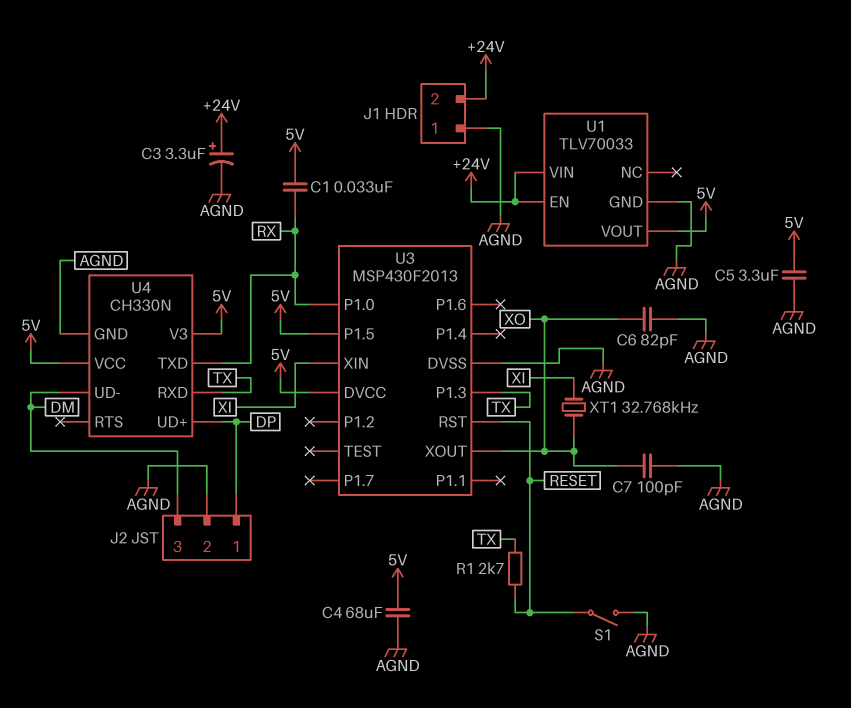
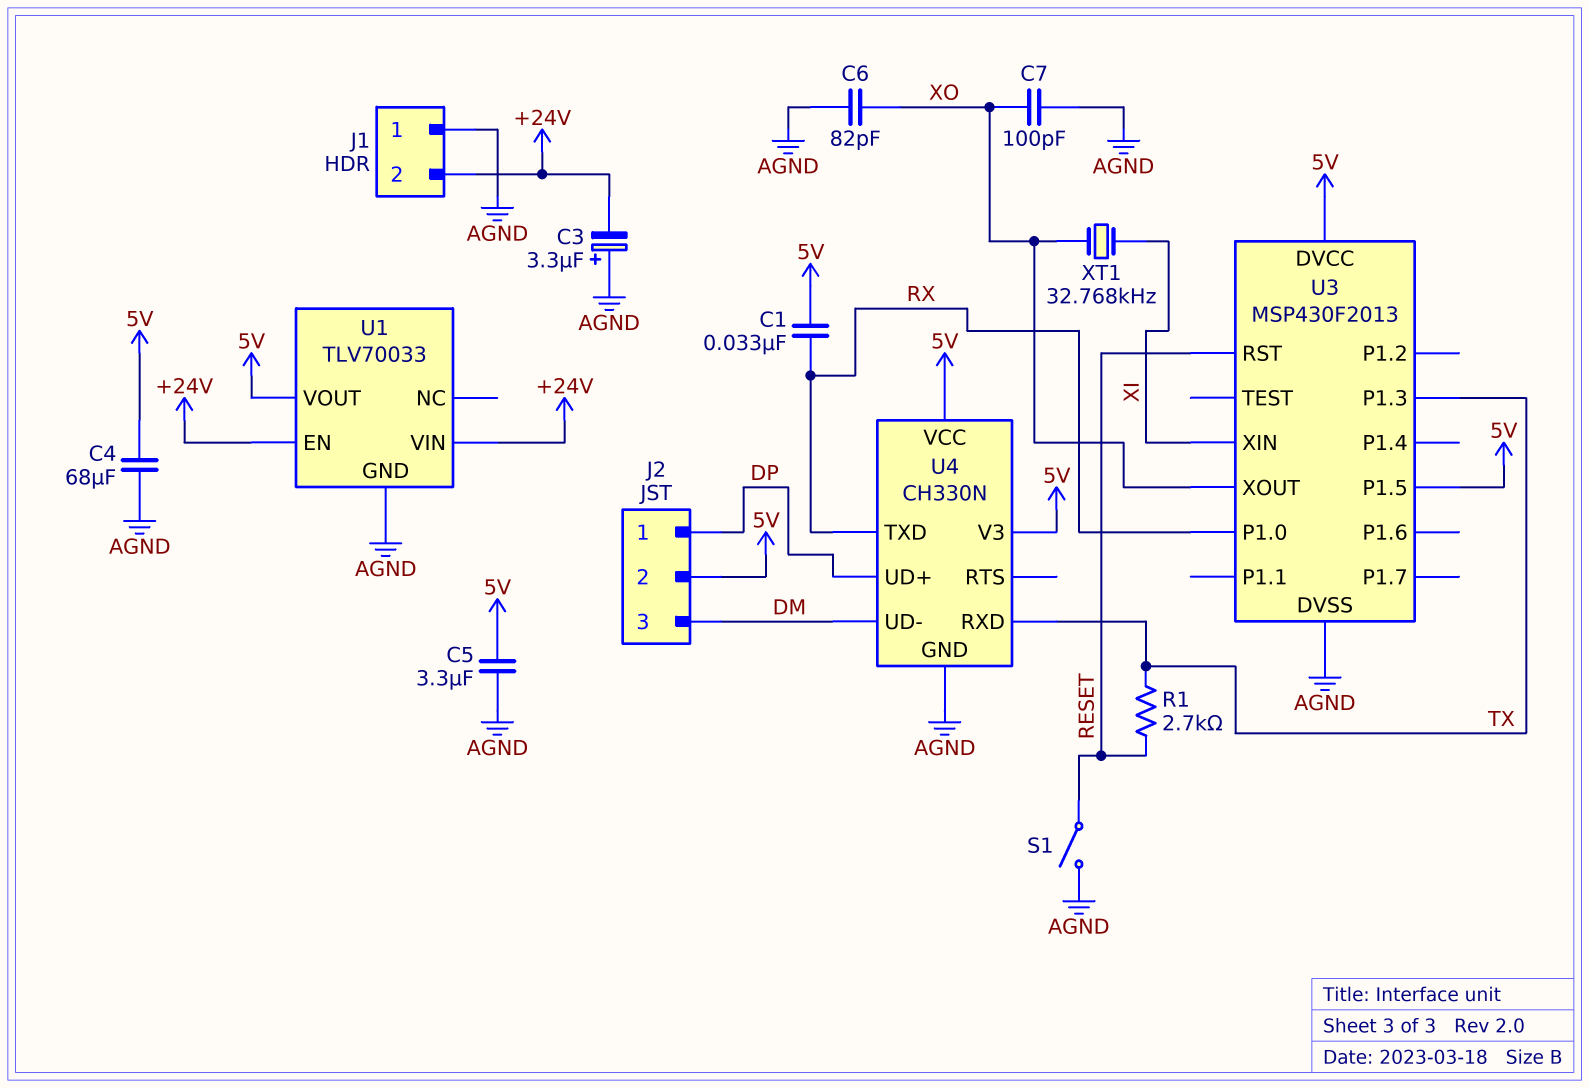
C3: 3.3uF (plus +24V, minus AGND) -> 3.3uF (plus AGND, minus +24V)
J2 pin 2: AGND -> 5V

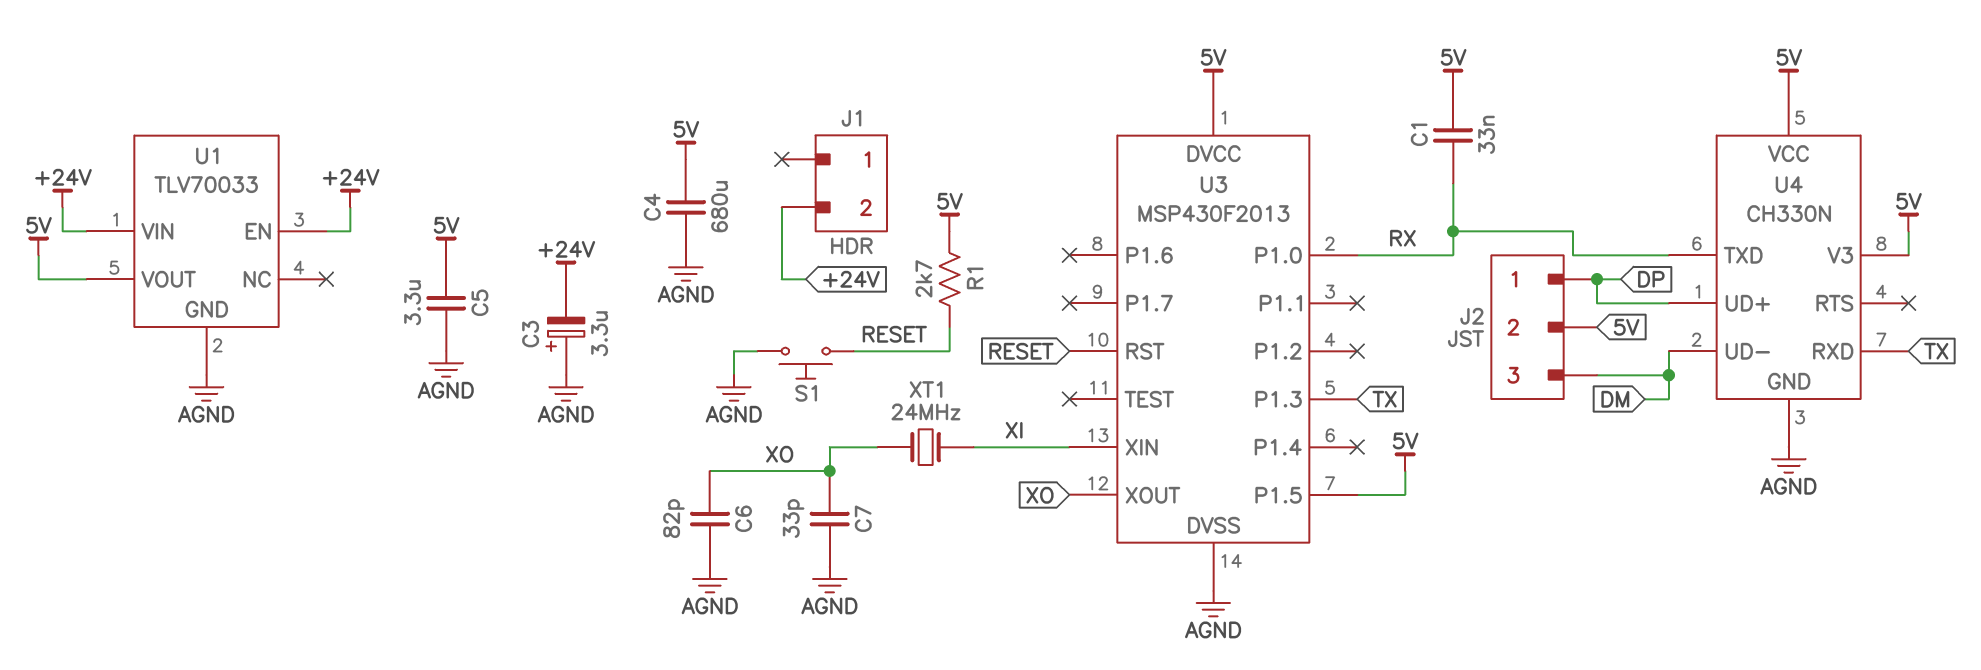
C4: 68uF (5V, AGND) -> 680uF (5V, AGND)
C7: 100pF (AGND, XO) -> 33pF (AGND, XO)
J1 pin 1: AGND -> none
R1: 2.7k (RESET, TX) -> 2.7k (5V, RESET)
S1: switch (AGND, RESET) -> button (AGND, RESET)
XT1: 32.768kHz (XI, XO) -> 24MHz (XI, XO)

